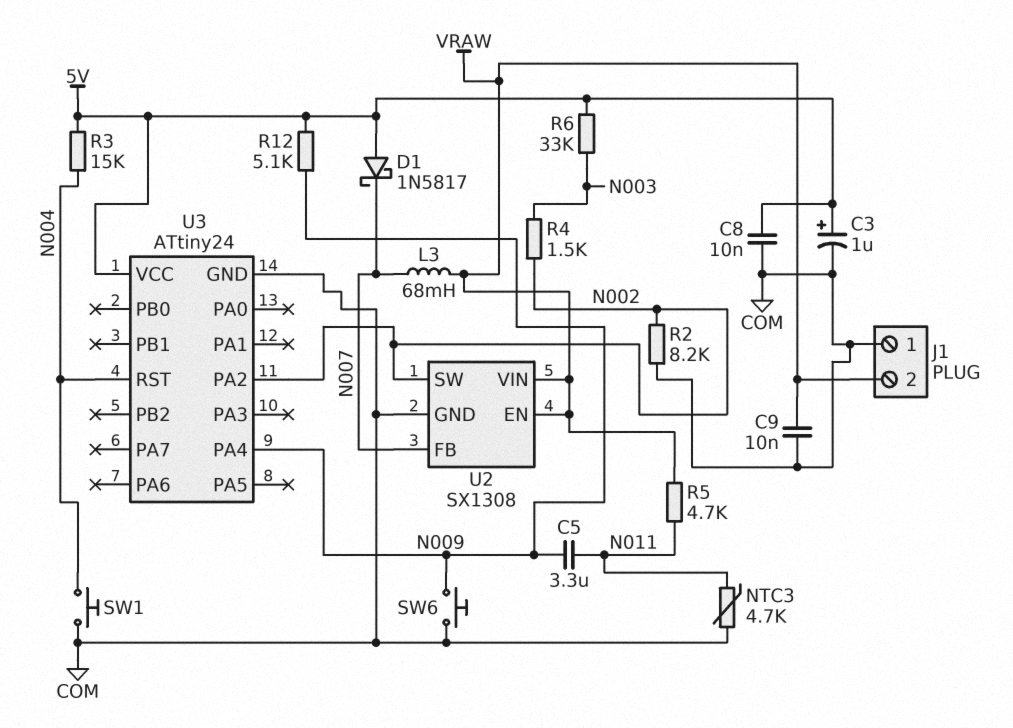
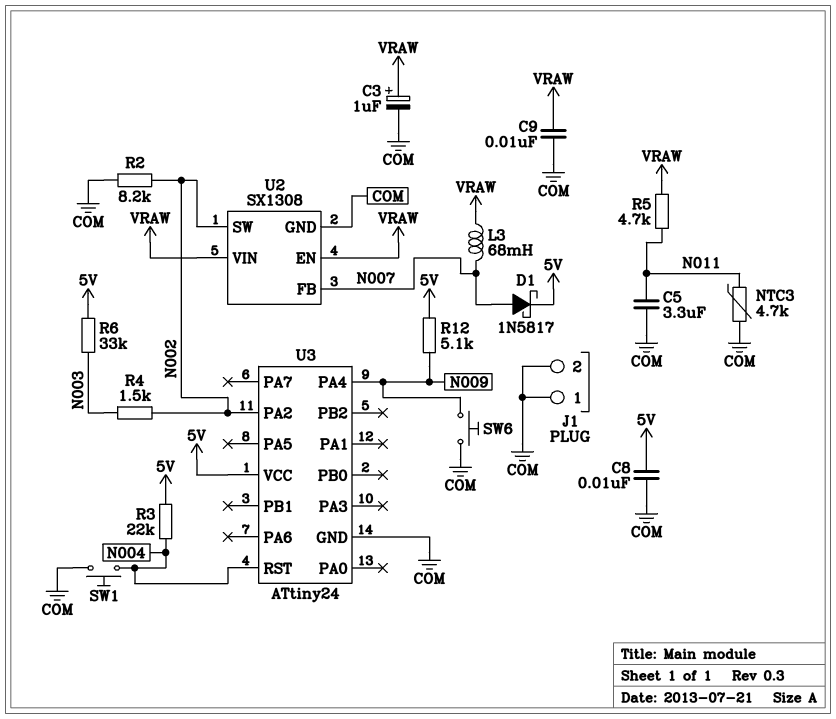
C3: 1uF (plus 5V, minus COM) -> 1uF (plus VRAW, minus COM)
C5: 3.3uF (N009, N011) -> 3.3uF (COM, N011)
D1: schottky 1N5817 (A 5V, K N007) -> schottky 1N5817 (A N007, K 5V)
J1 pin 2: VRAW -> COM
R3: 15k (5V, N004) -> 22k (5V, N004)

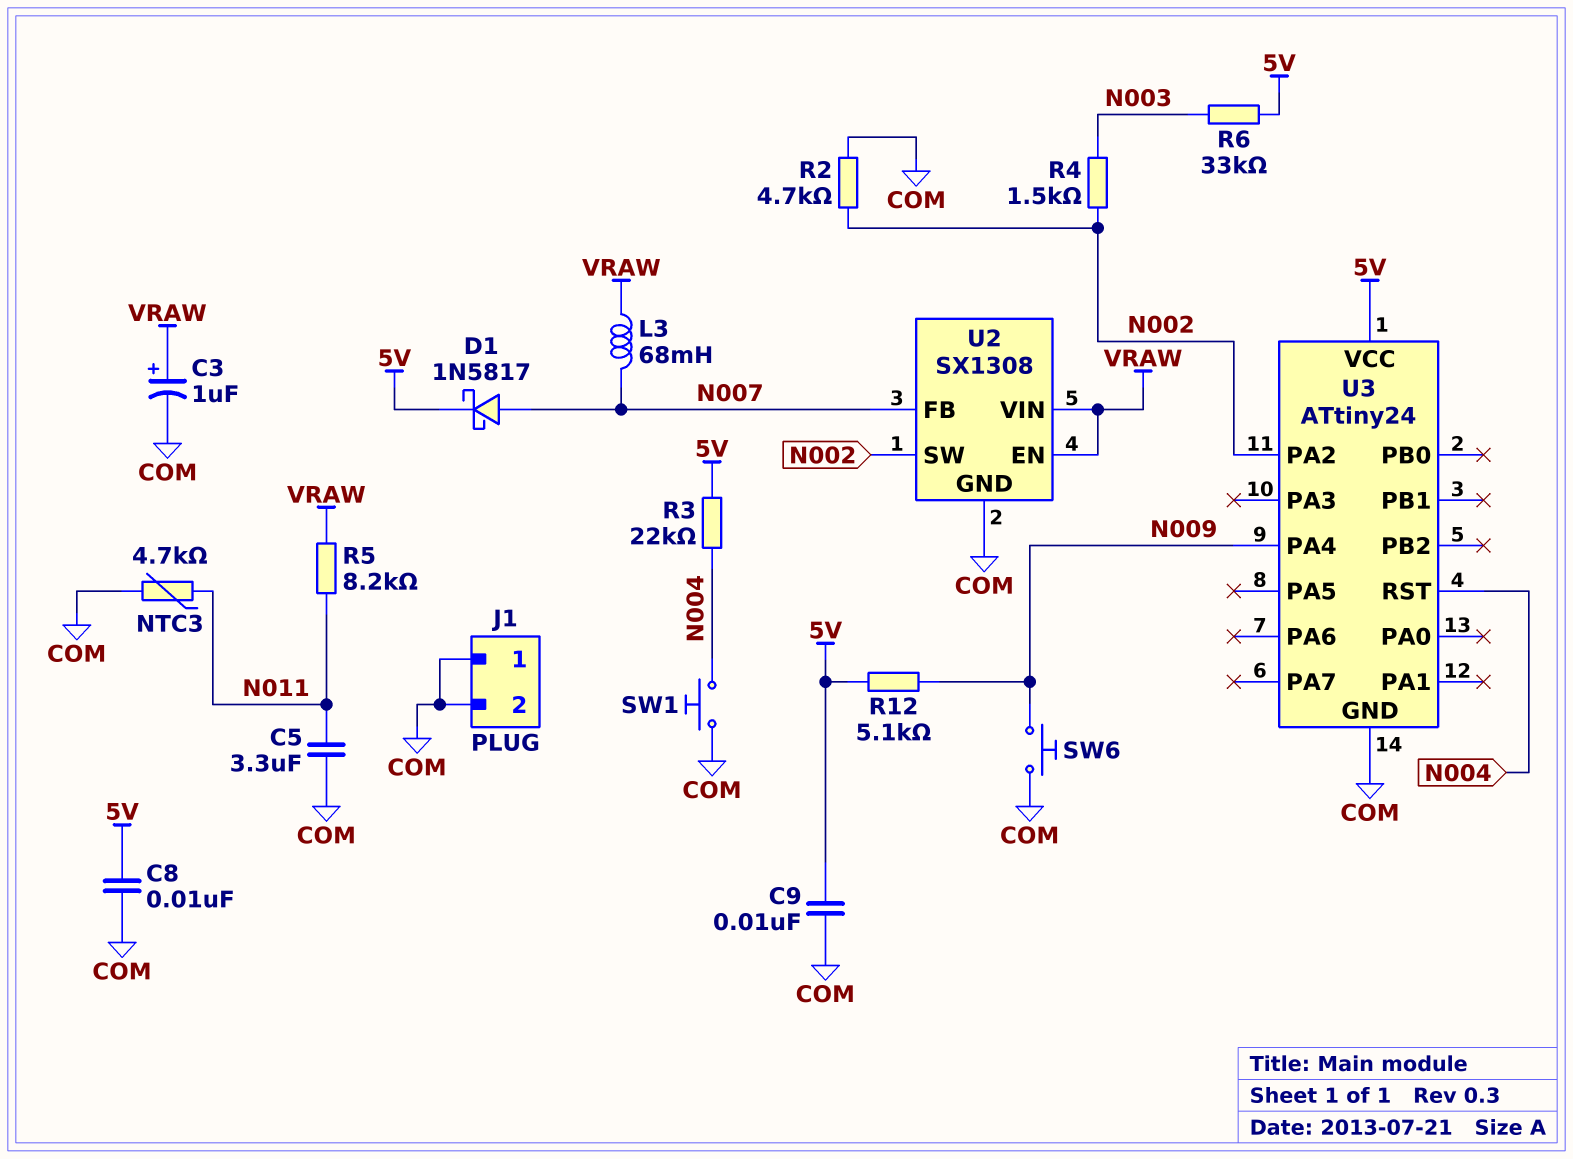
C9: 10nF (COM, VRAW) -> 10nF (5V, COM)
R2: 8.2k (COM, N002) -> 4.7k (COM, N002)
R5: 4.7k (N011, VRAW) -> 8.2k (N011, VRAW)

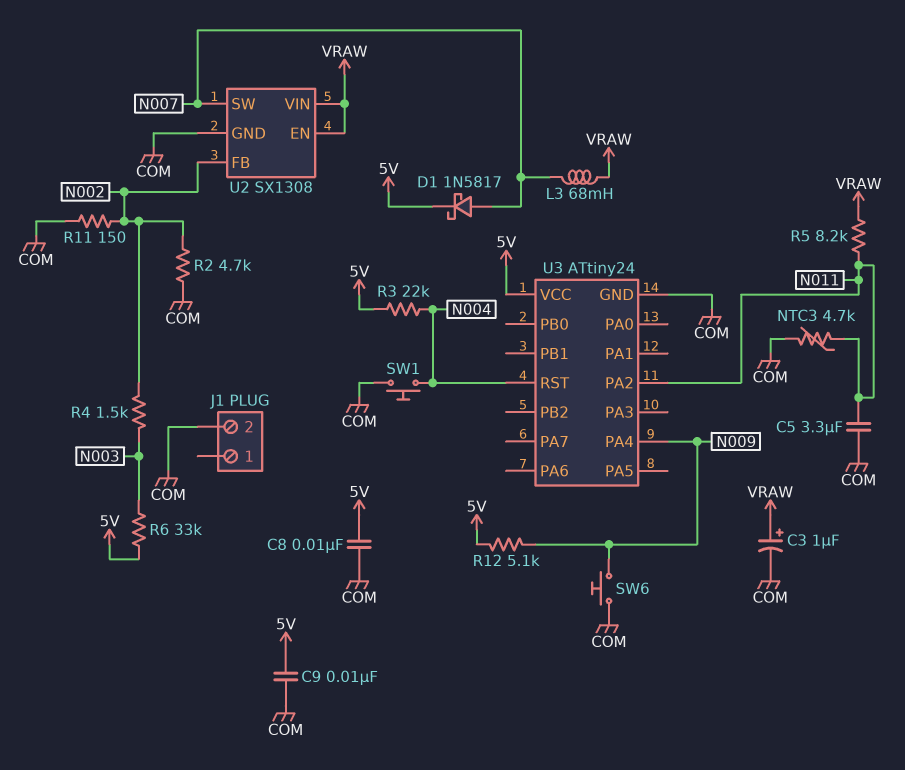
J1 pin 1: COM -> none
R11: none -> 150 (COM, N002)
U2 pin FB: N007 -> N002
U2 pin SW: N002 -> N007
U3 pin PA2: N002 -> N011

